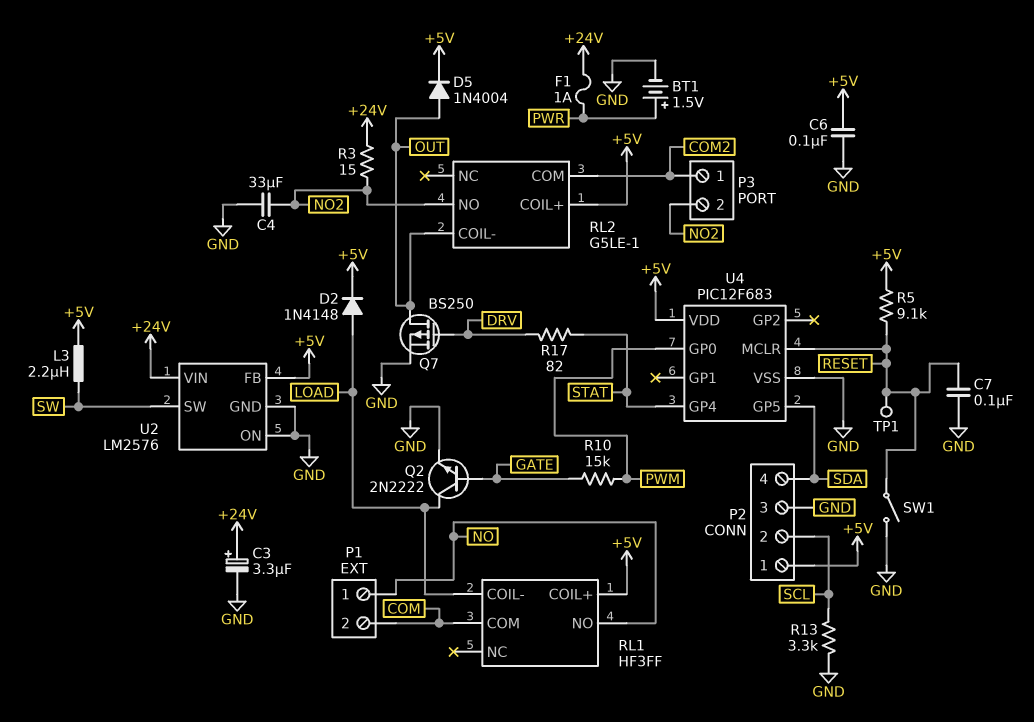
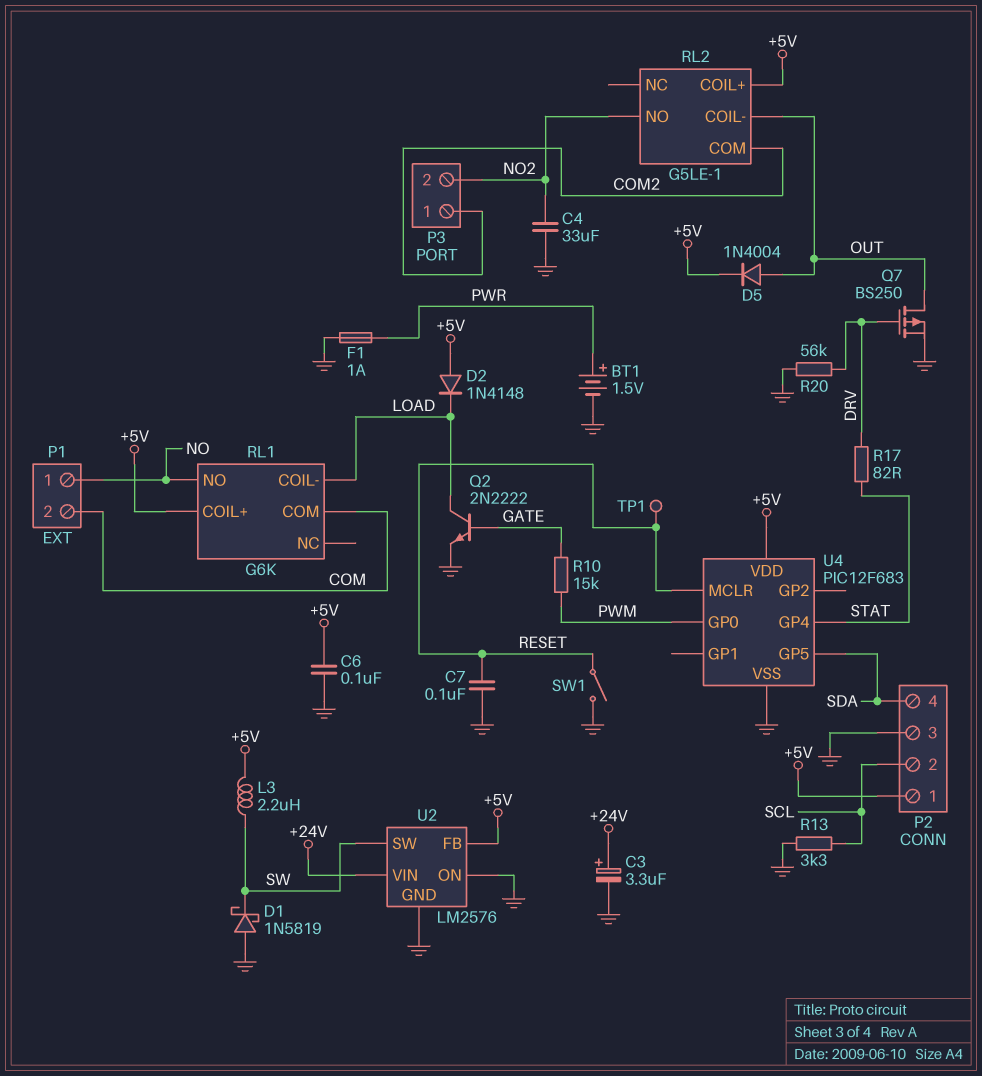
D1: none -> schottky 1N5819 (A GND, K SW)
D2: diode 1N4148 (A LOAD, K +5V) -> diode 1N4148 (A +5V, K LOAD)
F1: 1A (+24V, PWR) -> 1A (GND, PWR)
R3: 15 (+24V, NO2) -> none
R5: 9.1k (+5V, RESET) -> none
R20: none -> 56k (DRV, GND)
RL1: HF3FF -> G6K

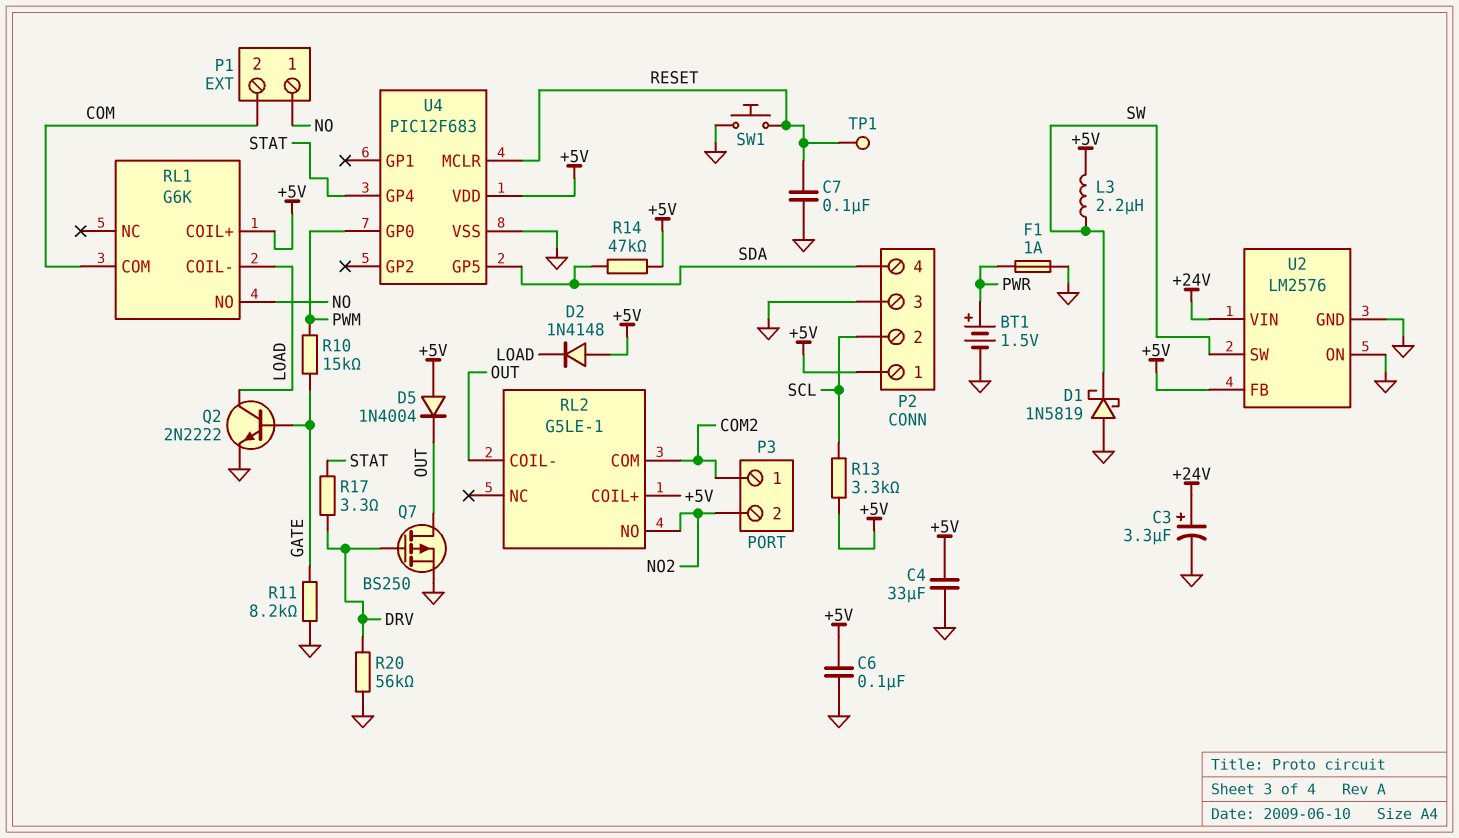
C4: 33uF (GND, NO2) -> 33uF (+5V, GND)
D5: diode 1N4004 (A OUT, K +5V) -> diode 1N4004 (A +5V, K OUT)
R11: none -> 8.2k (GATE, GND)
R13: 3.3k (GND, SCL) -> 3.3k (+5V, SCL)
R14: none -> 47k (+5V, SDA)
R17: 82 (DRV, STAT) -> 3.3 (DRV, STAT)
SW1: switch (GND, RESET) -> button (GND, RESET)

